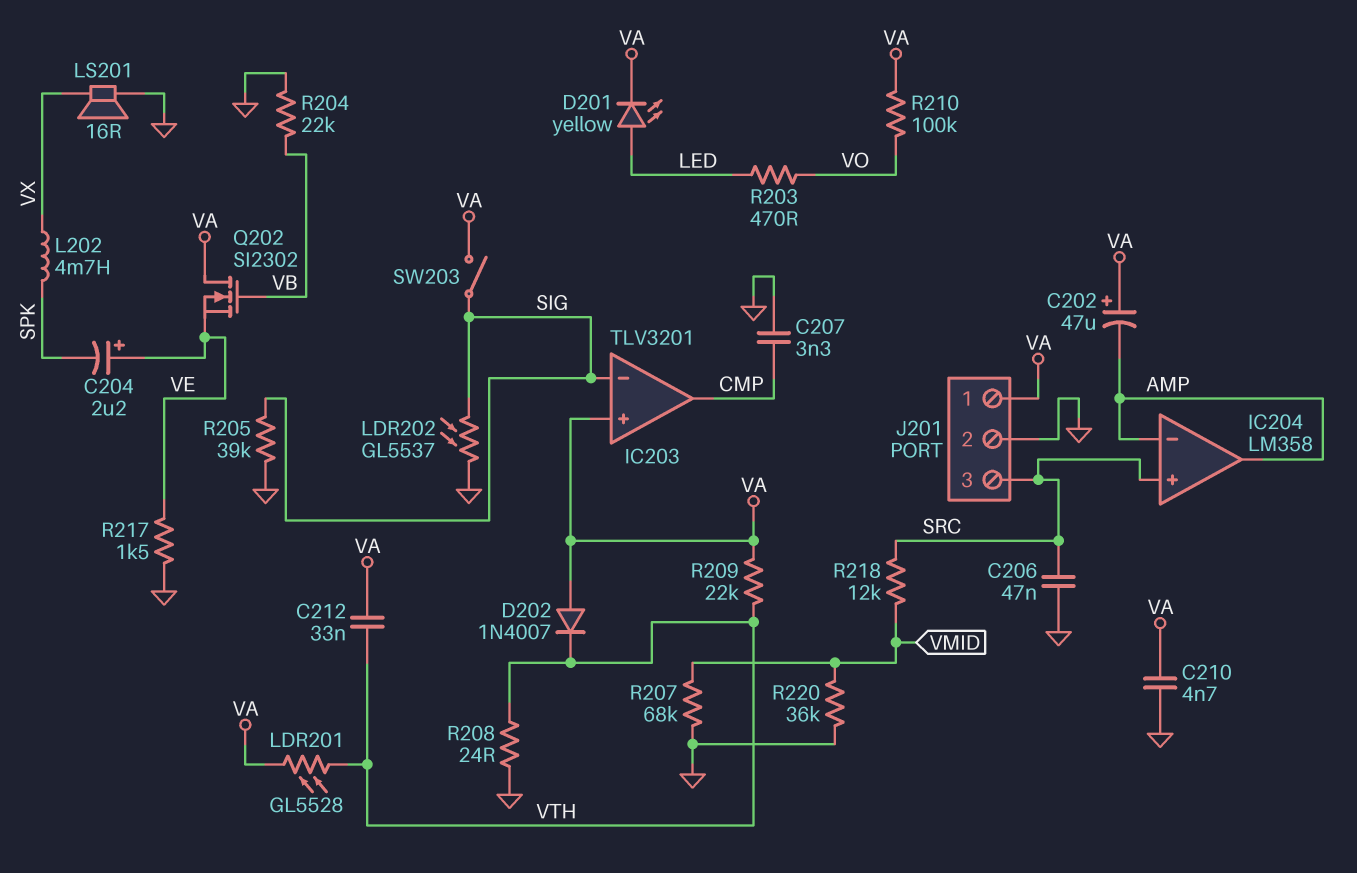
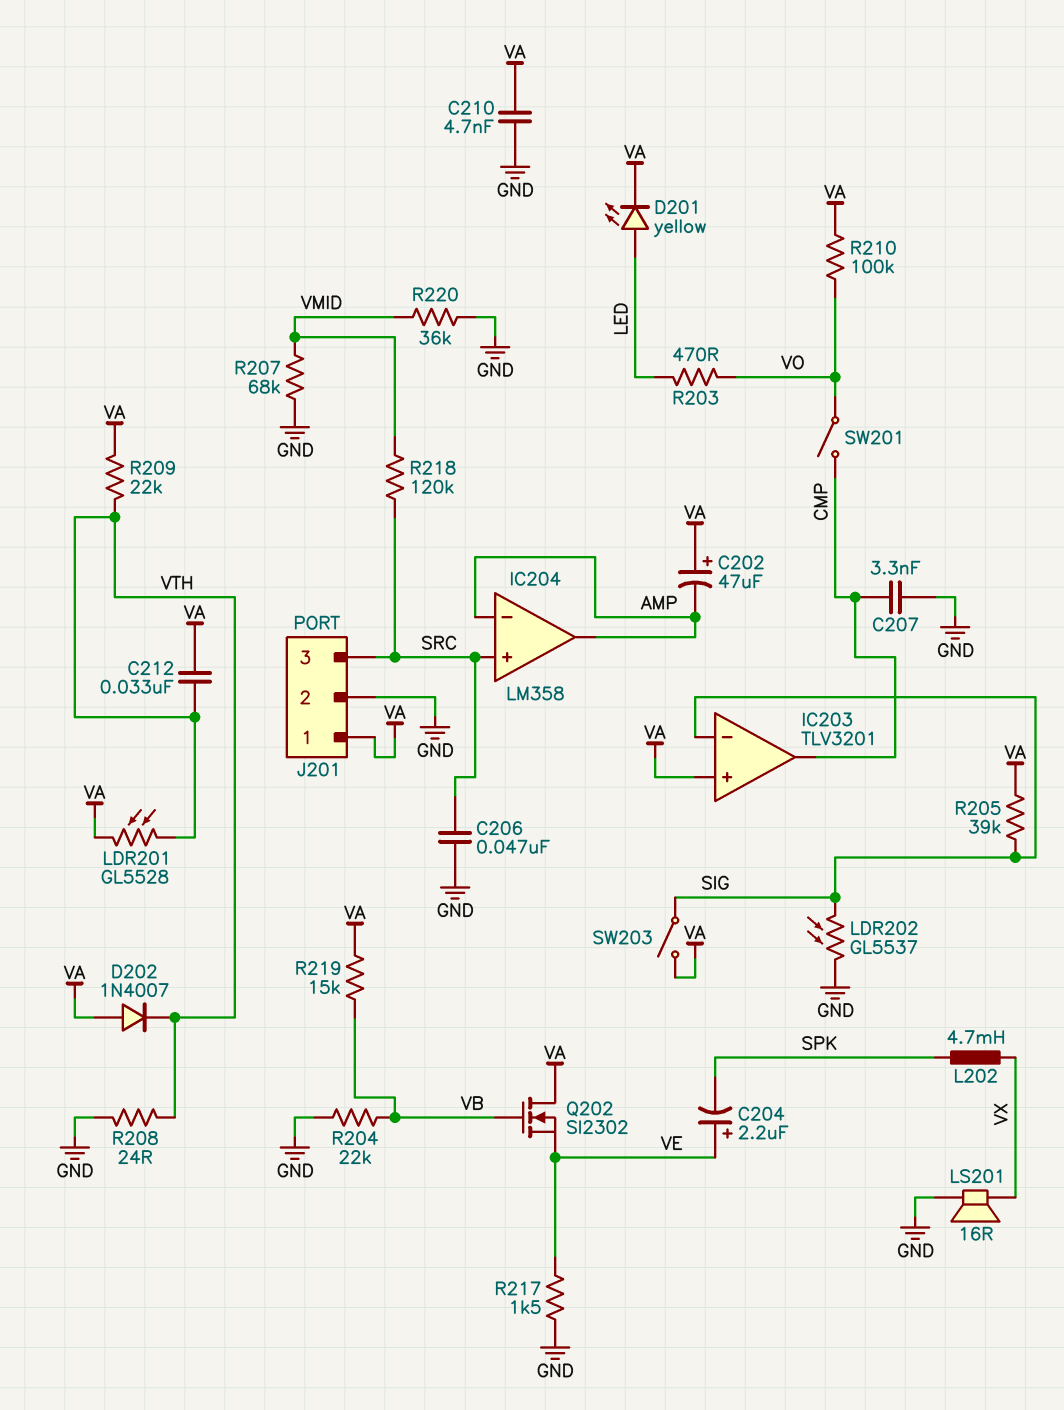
R205: 39k (GND, SIG) -> 39k (SIG, VA)
R218: 12k (SRC, VMID) -> 120k (SRC, VMID)
R219: none -> 15k (VA, VB)
SW201: none -> switch (CMP, VO)

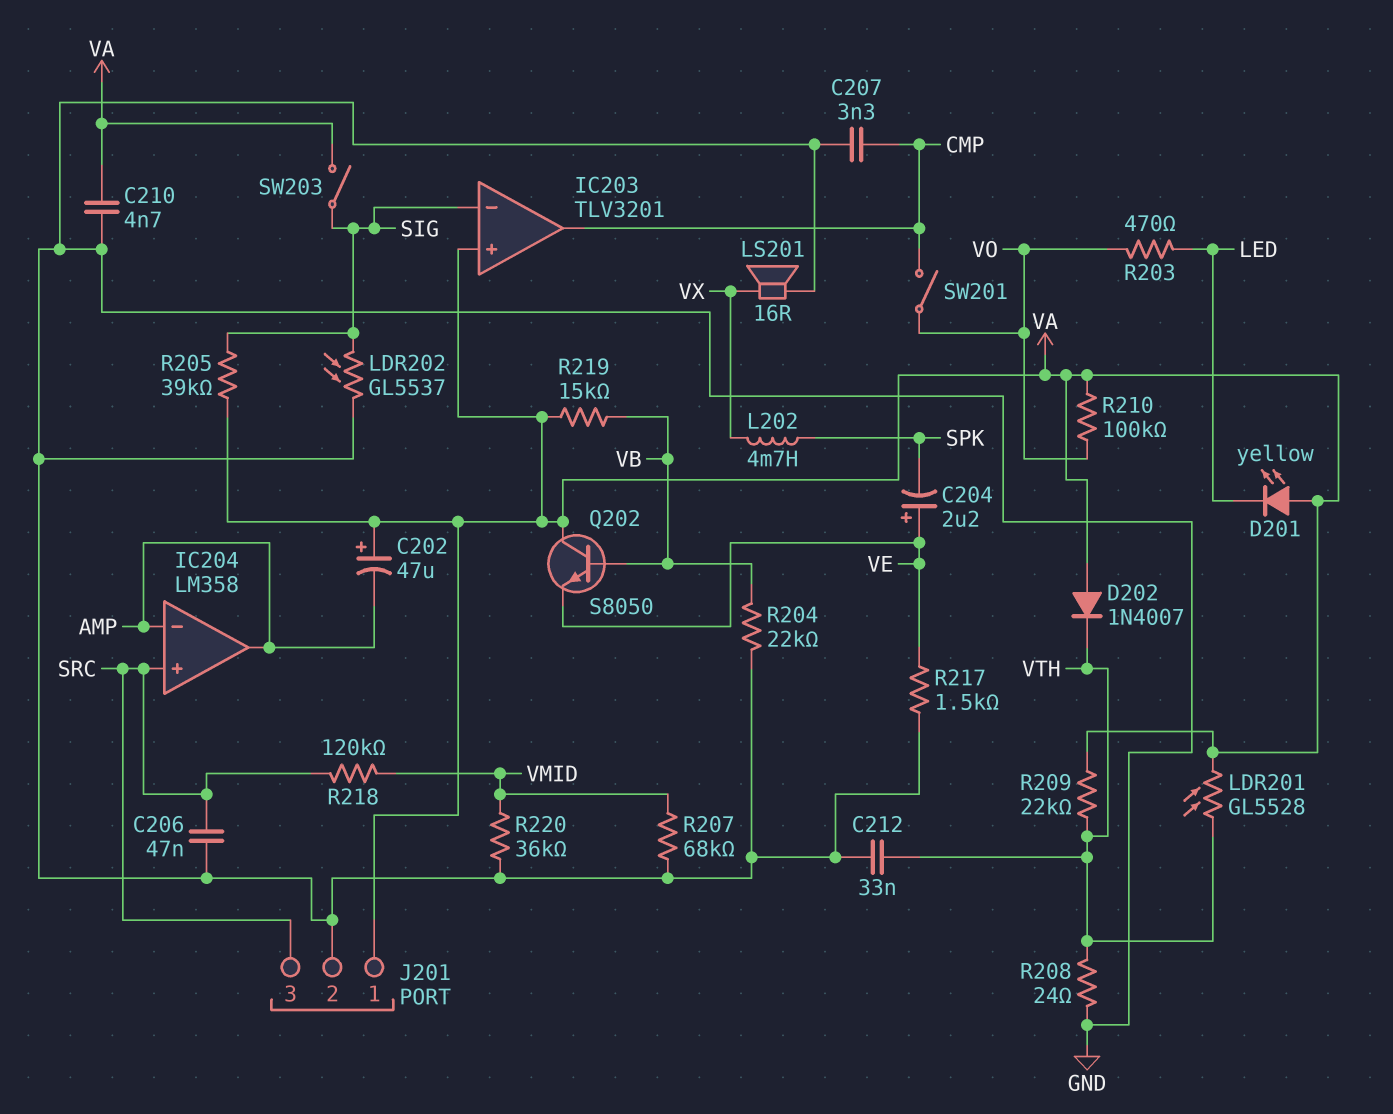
C212: 33nF (VA, VTH) -> 33nF (GND, VTH)
D201: LED yellow (A LED, K VA) -> LED yellow (A VA, K LED)
Q202: NMOS SI2302 (G VB, D VA, S VE) -> NPN S8050 (B VB, C VA, E VE)

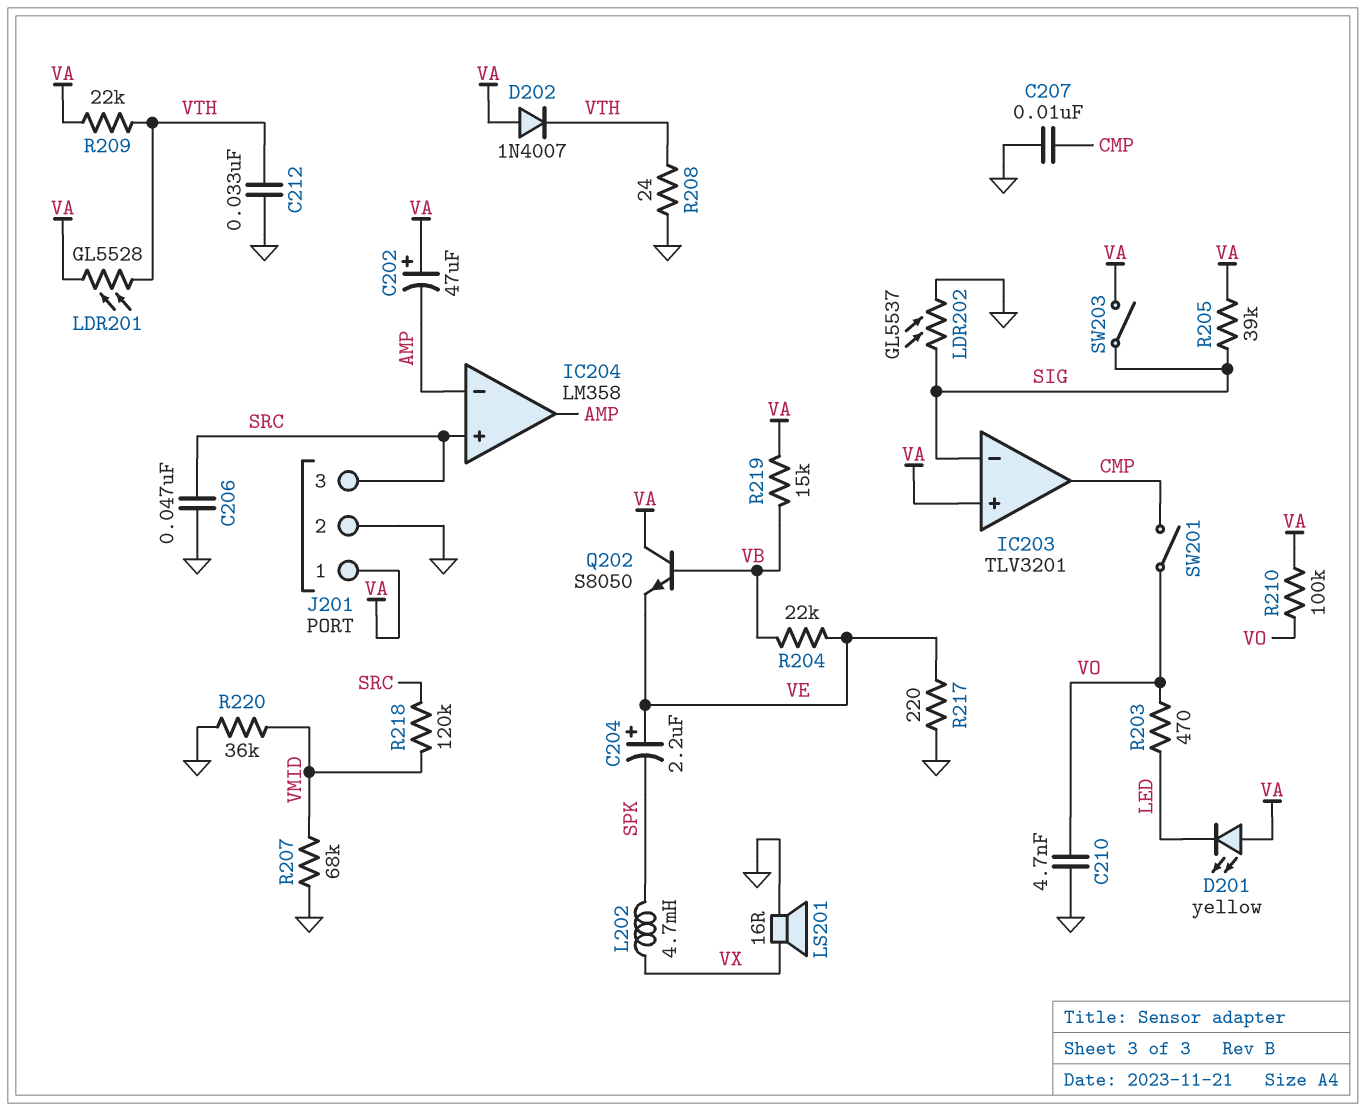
C207: 3.3nF (CMP, GND) -> 10nF (CMP, GND)
C210: 4.7nF (GND, VA) -> 4.7nF (GND, VO)
R204: 22k (GND, VB) -> 22k (VB, VE)
R217: 1.5k (GND, VE) -> 220 (GND, VE)

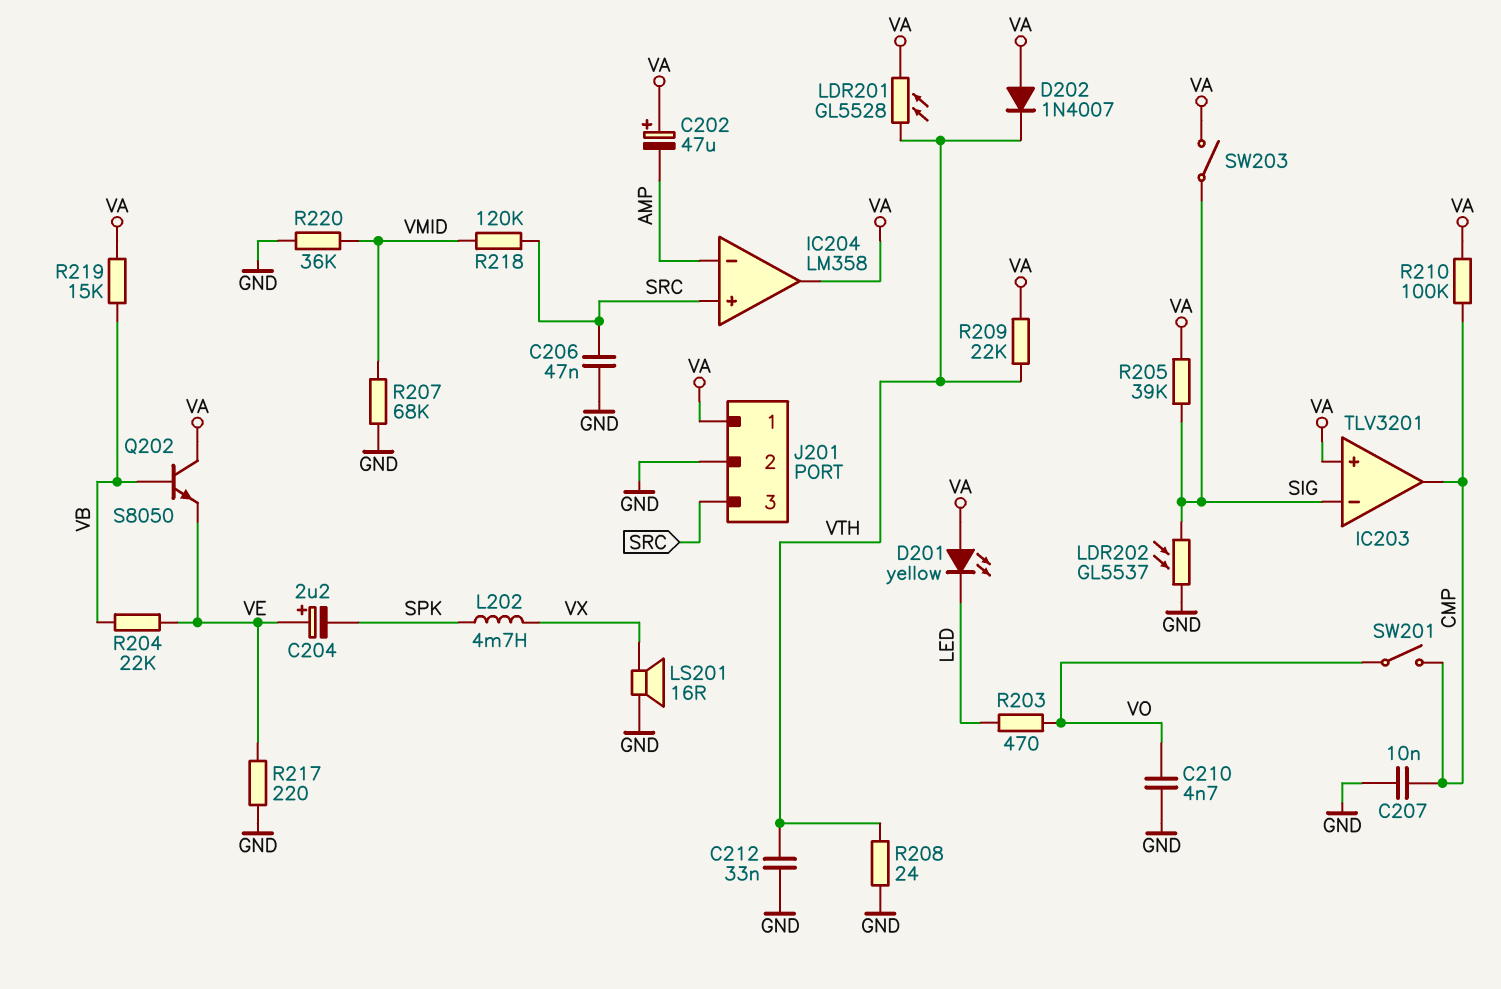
IC204 pin out: AMP -> VA
R210: 100k (VA, VO) -> 100k (CMP, VA)

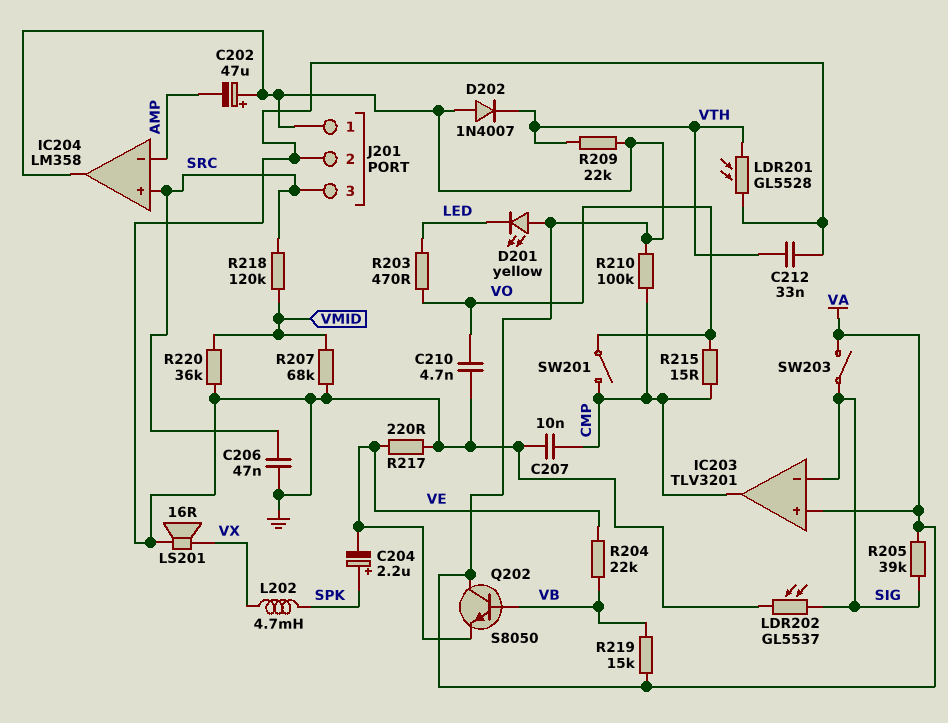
C204: 2.2uF (plus VE, minus SPK) -> 2.2uF (plus SPK, minus VE)
LDR201: GL5528 (VA, VTH) -> GL5528 (GND, VTH)
R208: 24 (GND, VTH) -> none
R215: none -> 15 (CMP, VO)

